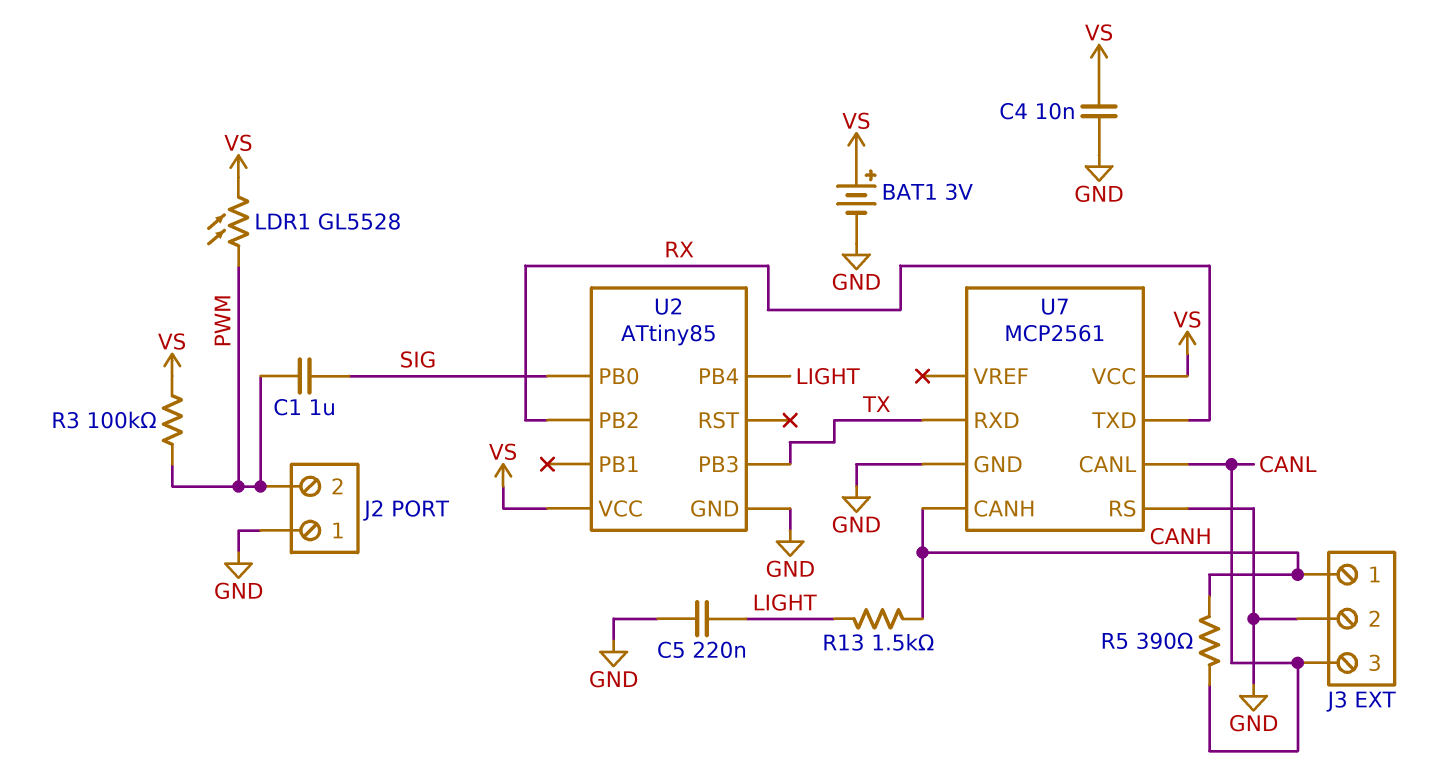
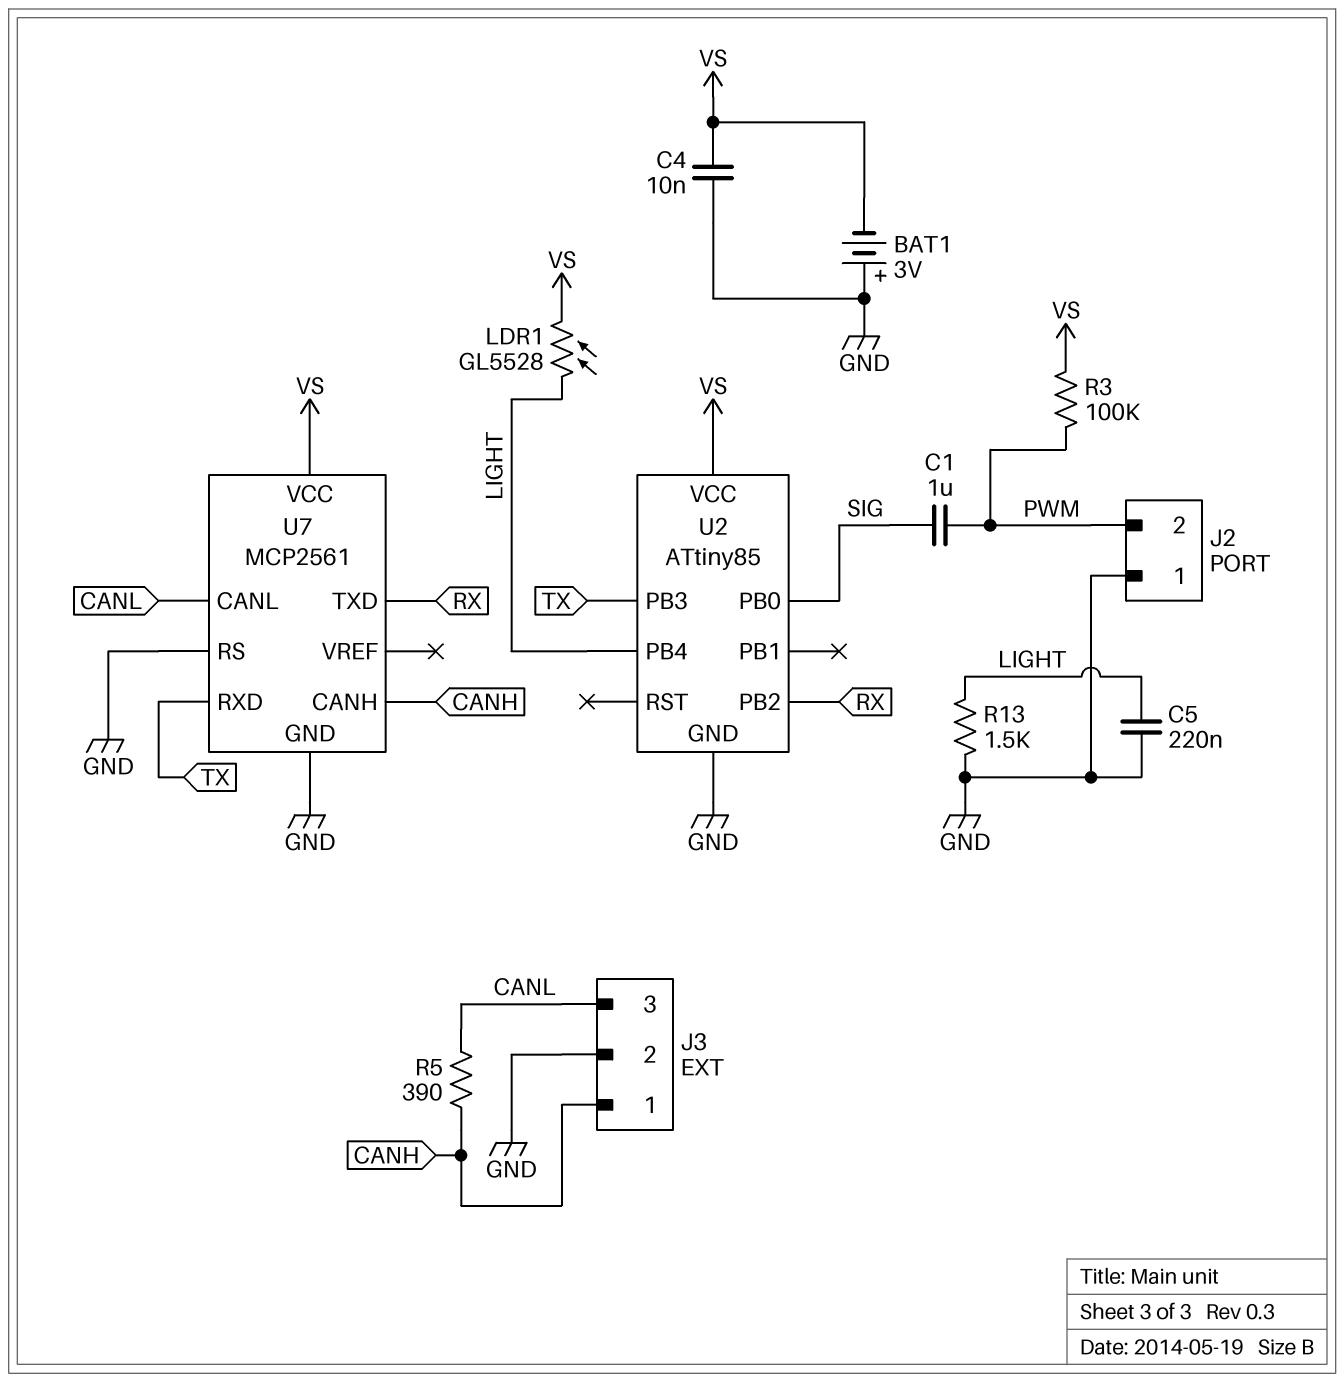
BAT1: 3V (plus VS, minus GND) -> 3V (plus GND, minus VS)
LDR1: GL5528 (PWM, VS) -> GL5528 (LIGHT, VS)
R13: 1.5k (CANH, LIGHT) -> 1.5k (GND, LIGHT)

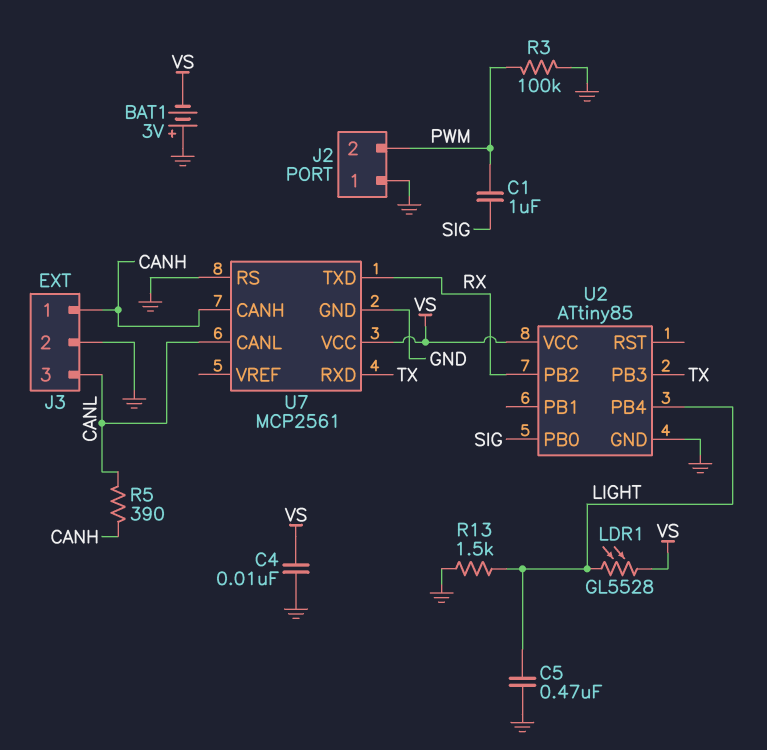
C5: 220nF (GND, LIGHT) -> 470nF (GND, LIGHT)
R3: 100k (PWM, VS) -> 100k (GND, PWM)

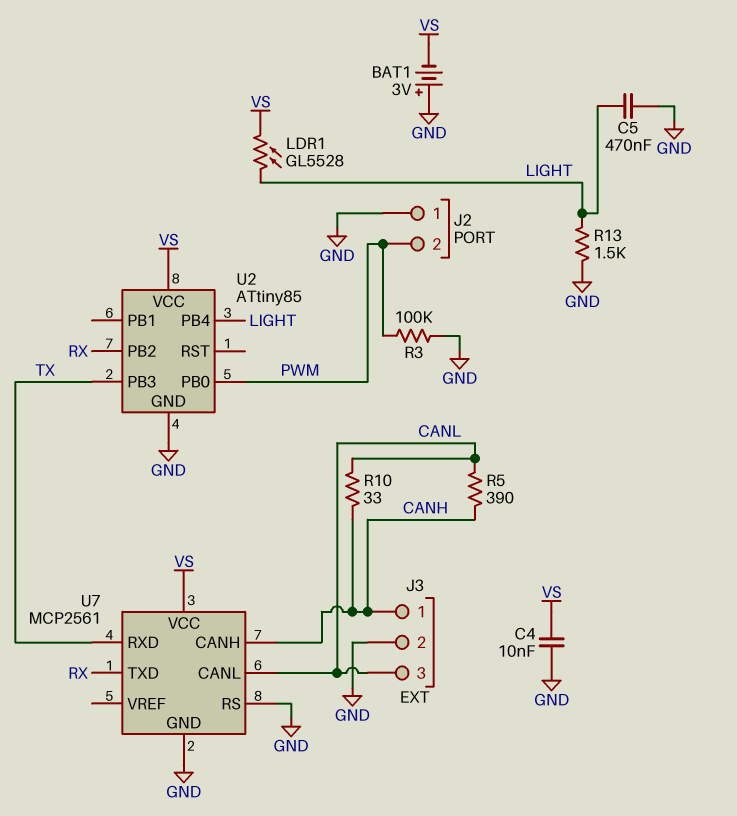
C1: 1uF (PWM, SIG) -> none
R10: none -> 33 (CANH, CANL)
U2 pin PB0: SIG -> PWM

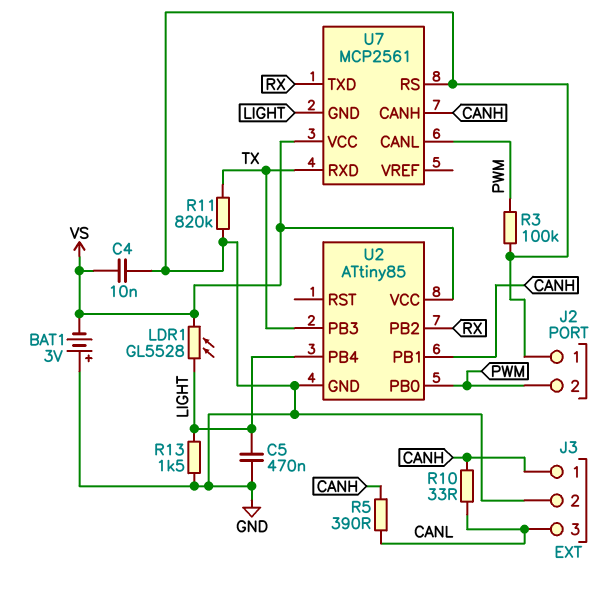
R11: none -> 820k (GND, TX)
U2 pin PB1: none -> CANH
U7 pin CANL: CANL -> PWM
U7 pin GND: GND -> LIGHT

